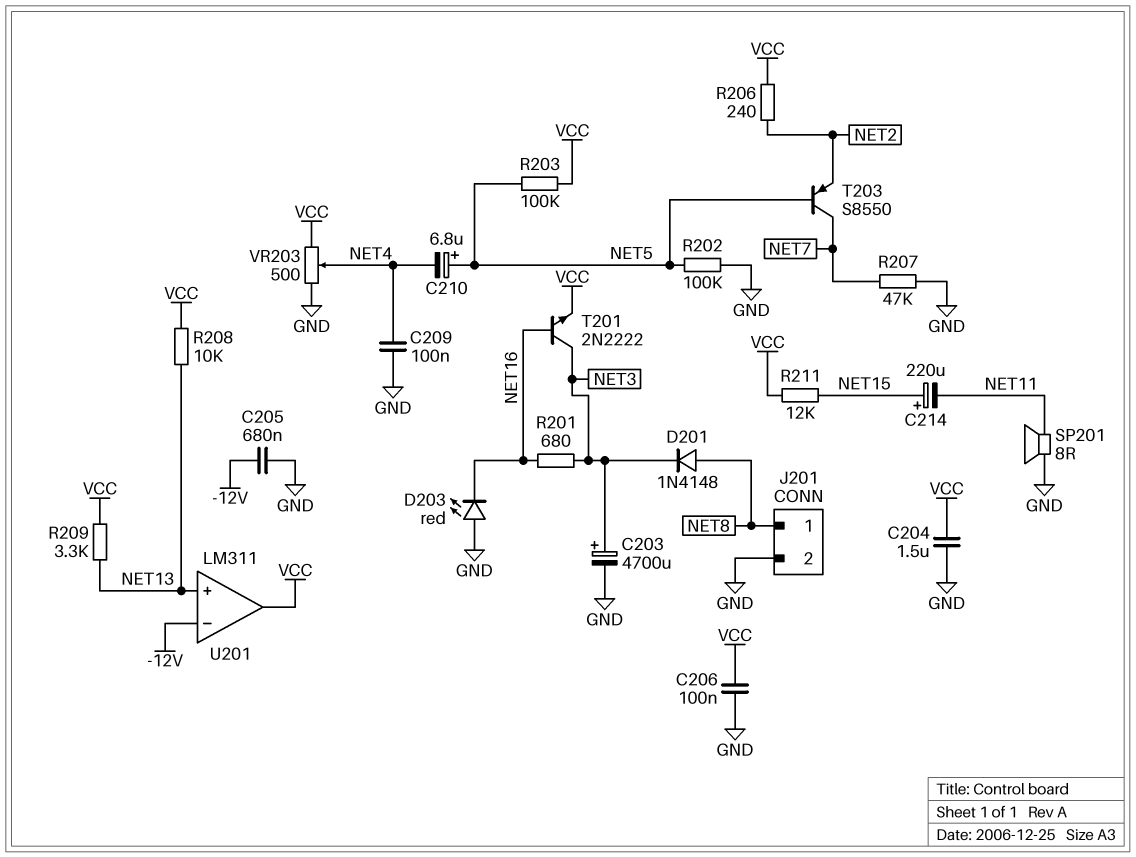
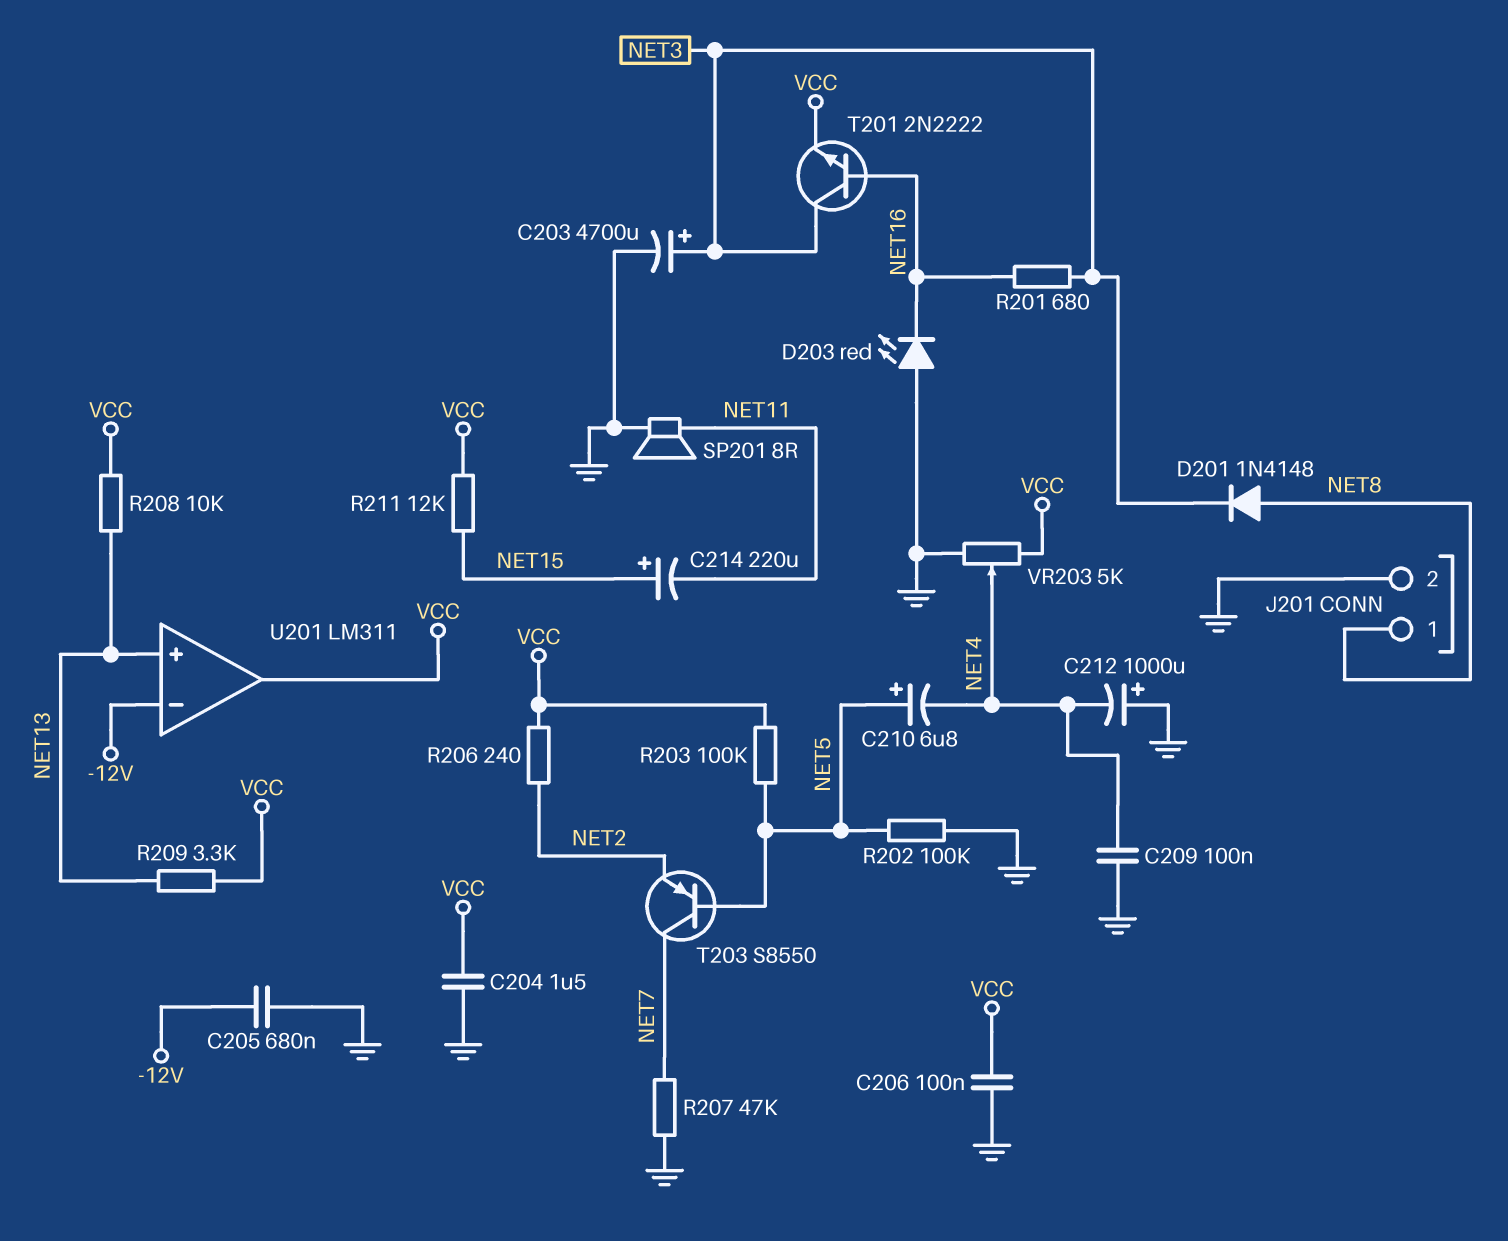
C212: none -> 1000uF (plus GND, minus NET4)
VR203: 500 (GND, VCC, wiper NET4) -> 5k (GND, VCC, wiper NET4)

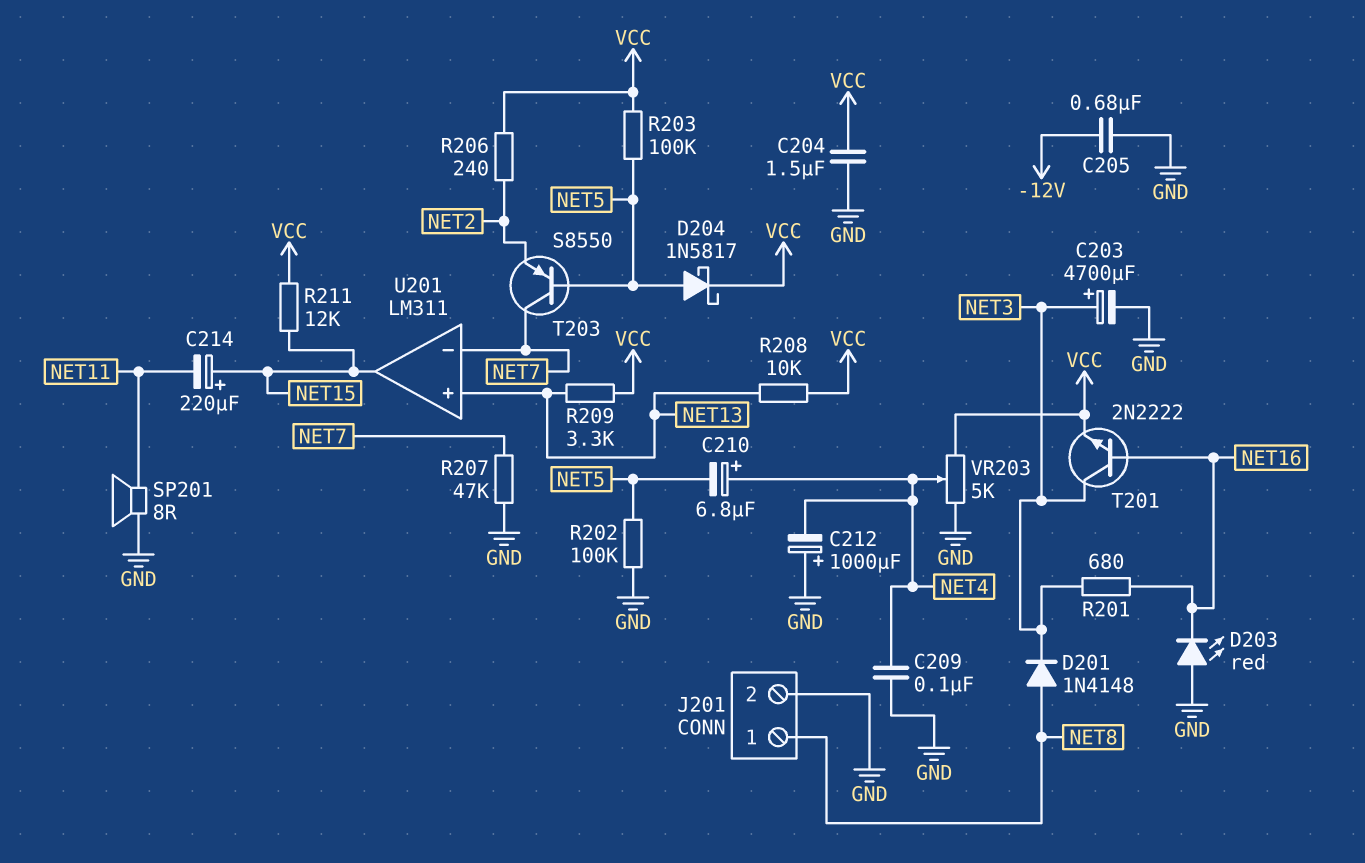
C206: 100nF (GND, VCC) -> none
C210: 6.8uF (plus NET5, minus NET4) -> 6.8uF (plus NET4, minus NET5)
D204: none -> schottky 1N5817 (A NET5, K VCC)
U201 pin in-: -12V -> NET7
U201 pin out: VCC -> NET15

